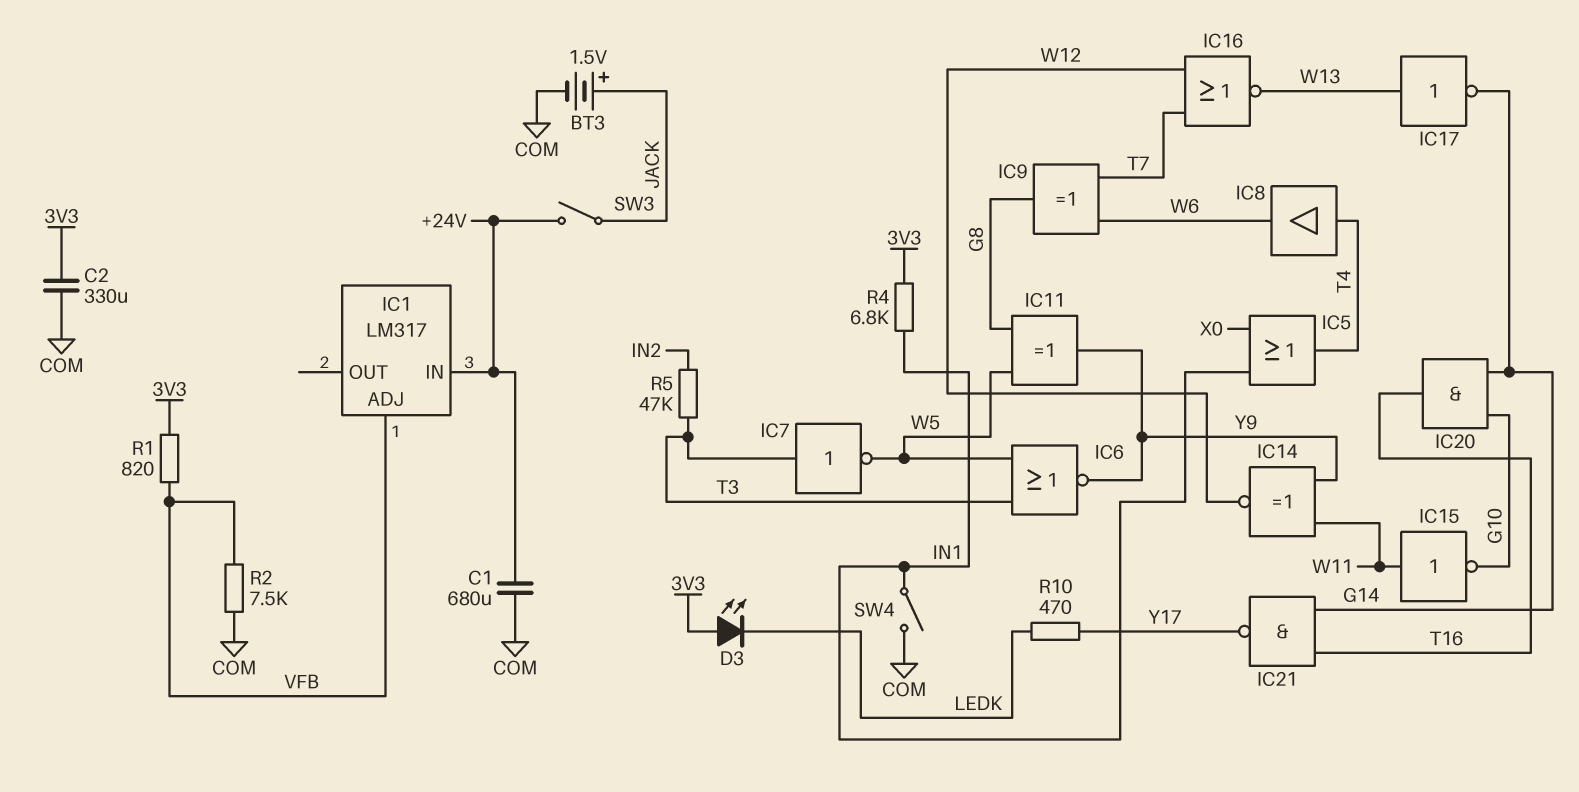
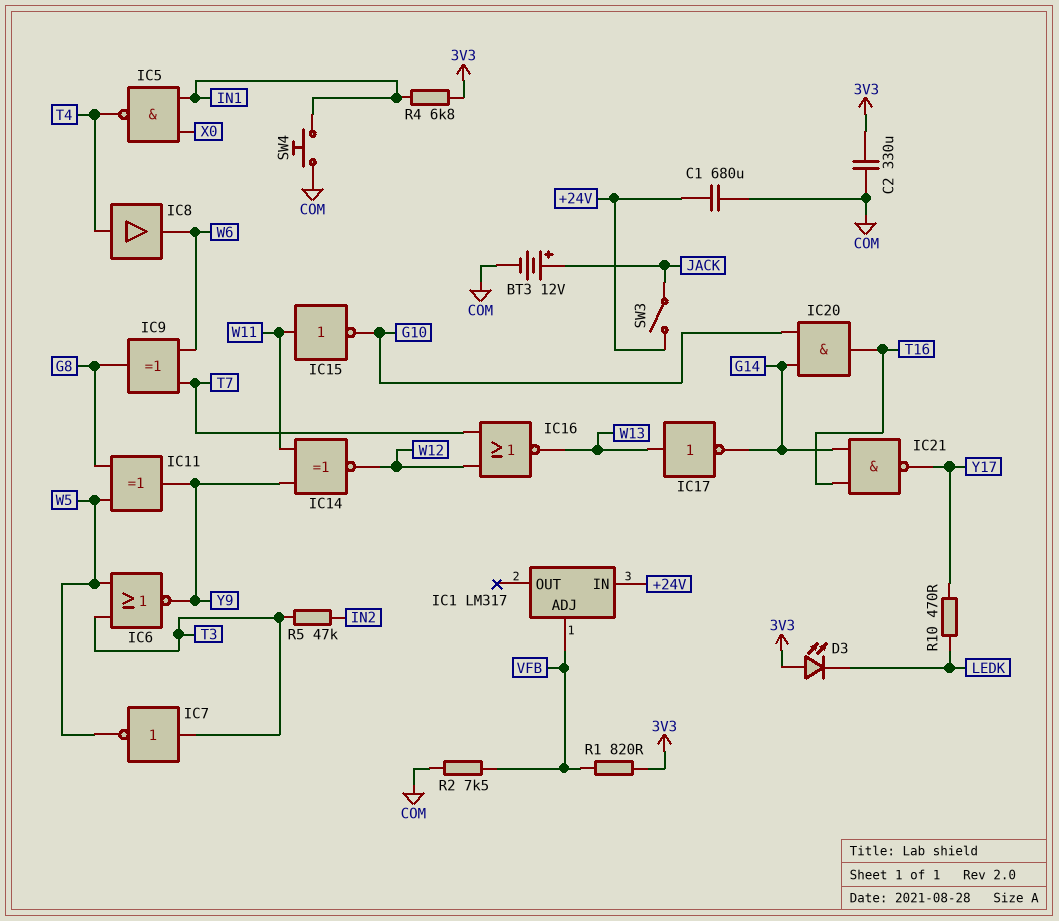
BT3: 1.5V (plus JACK, minus COM) -> 12V (plus JACK, minus COM)
IC5: OR (in IN1, in X0, out T4) -> NAND (in IN1, in X0, out T4)
SW4: switch (COM, IN1) -> button (COM, IN1)

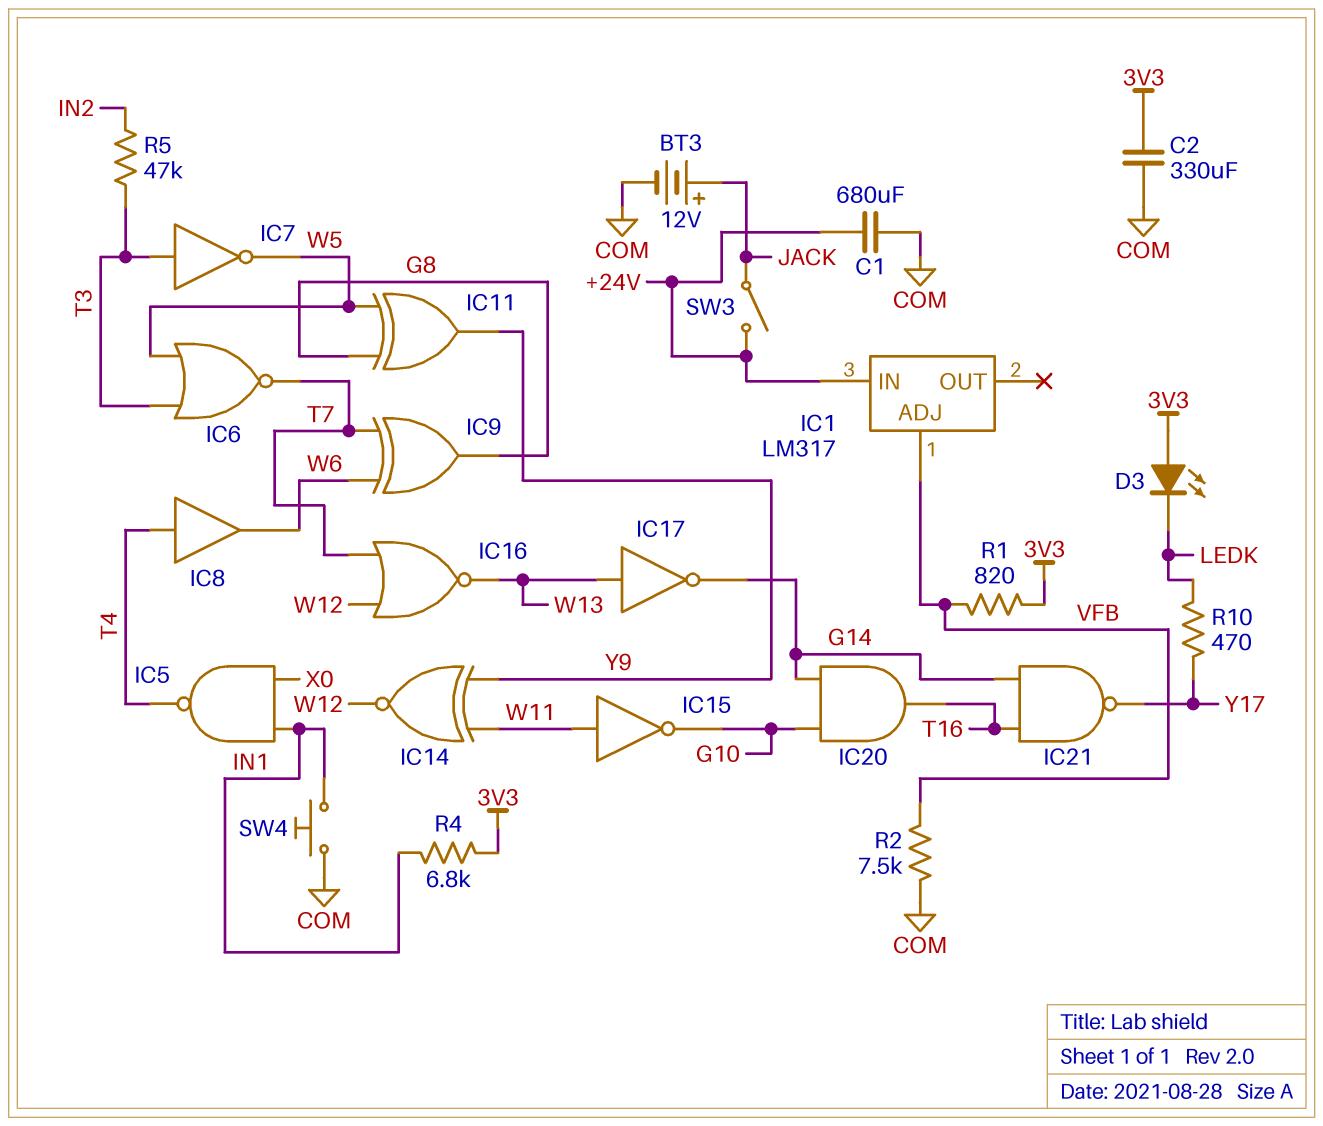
IC6: NOR (in T3, in W5, out Y9) -> NOR (in T3, in W5, out T7)

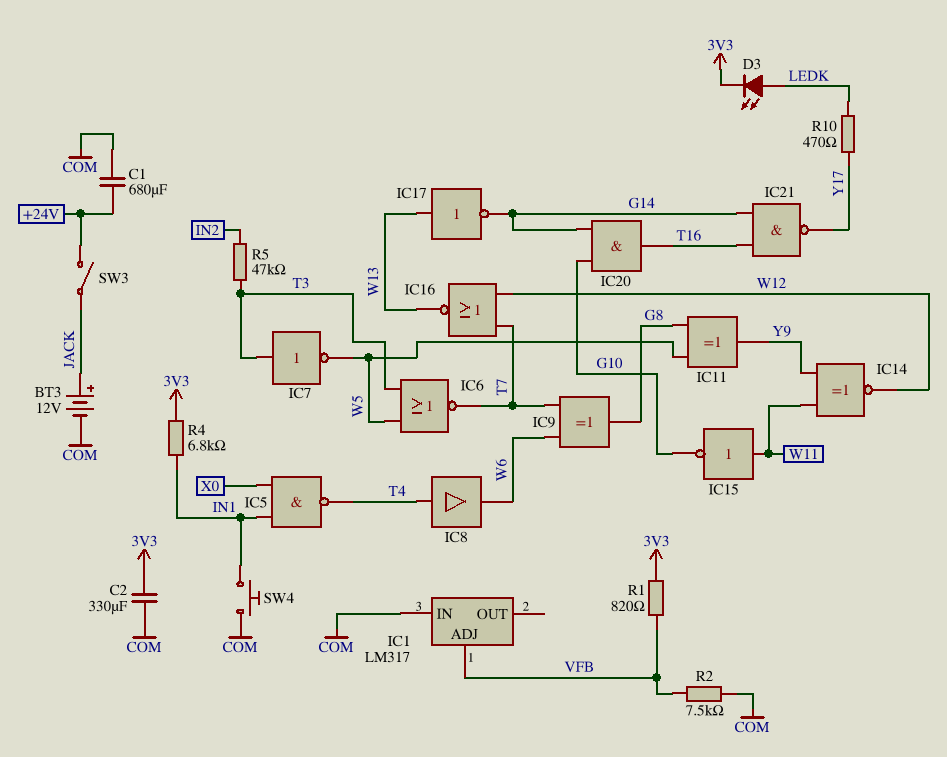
D3: LED (A 3V3, K LEDK) -> LED (A LEDK, K 3V3)
IC1 pin IN: +24V -> COM

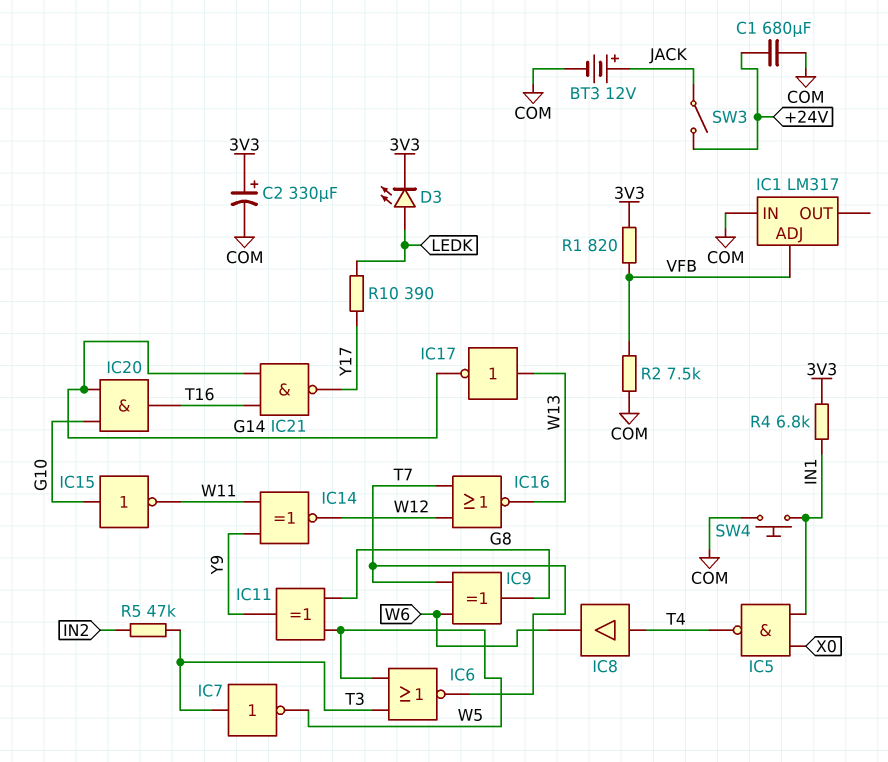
C2: 330uF (3V3, COM) -> 330uF (plus 3V3, minus COM)
IC15: NOT (in W11, out G10) -> NOT (in G10, out W11)
R10: 470 (LEDK, Y17) -> 390 (LEDK, Y17)

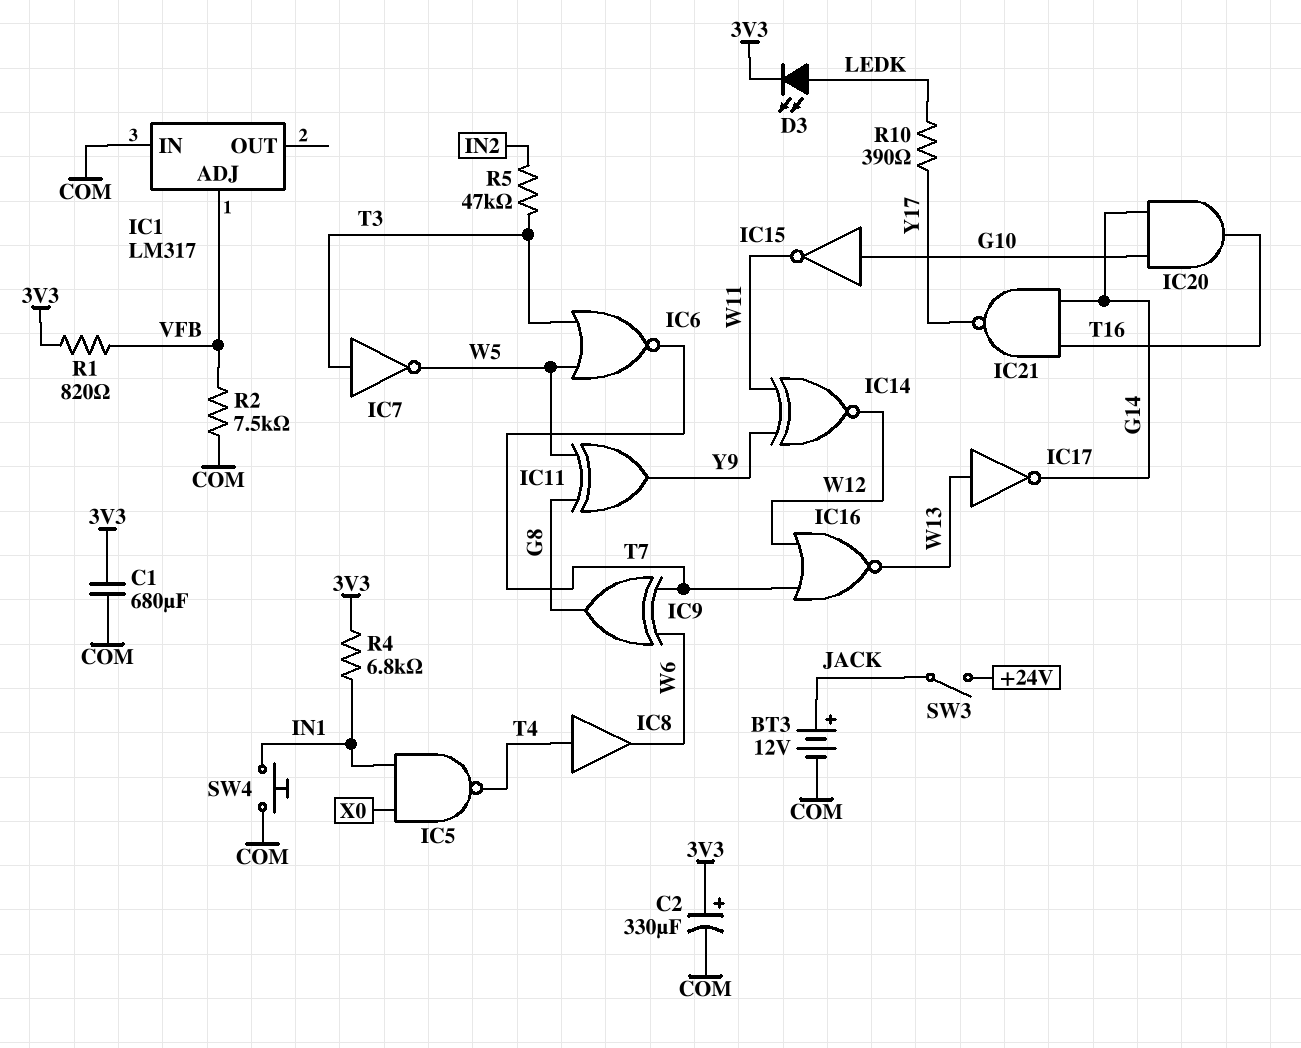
C1: 680uF (+24V, COM) -> 680uF (3V3, COM)

